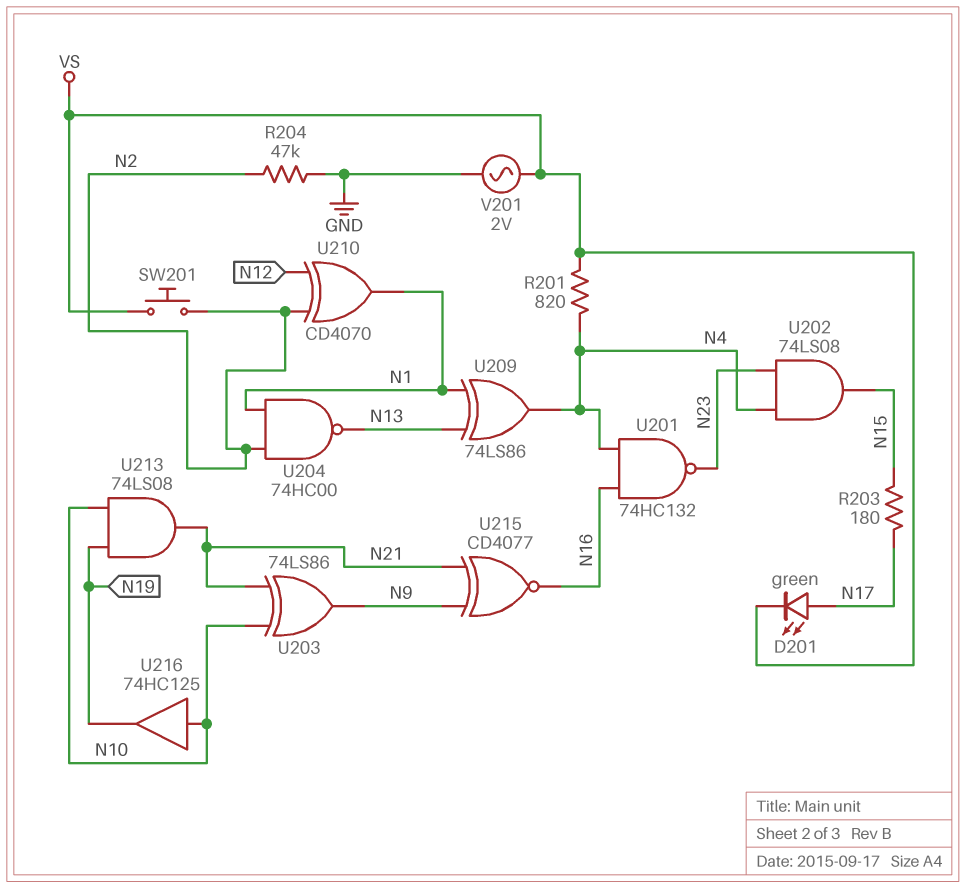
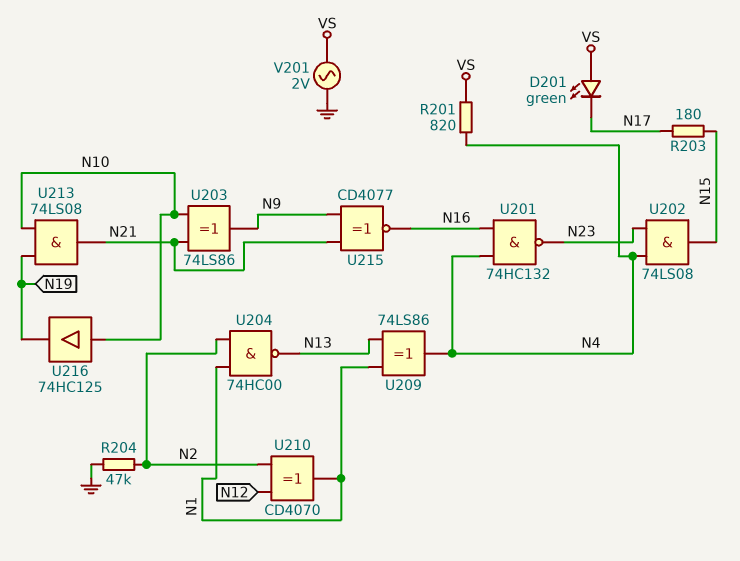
D201: LED green (A N17, K VS) -> LED green (A VS, K N17)
SW201: button (N2, VS) -> none

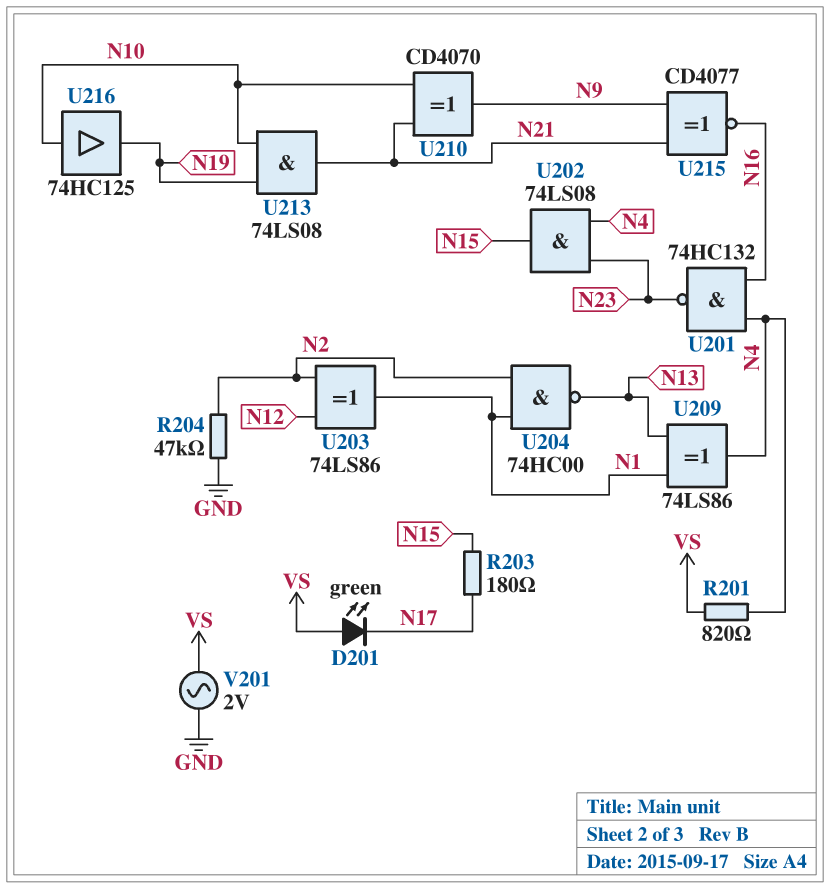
U203: XOR 74LS86 (in N10, in N21, out N9) -> XOR 74LS86 (in N2, in N12, out N1)
U210: XOR CD4070 (in N2, in N12, out N1) -> XOR CD4070 (in N10, in N21, out N9)

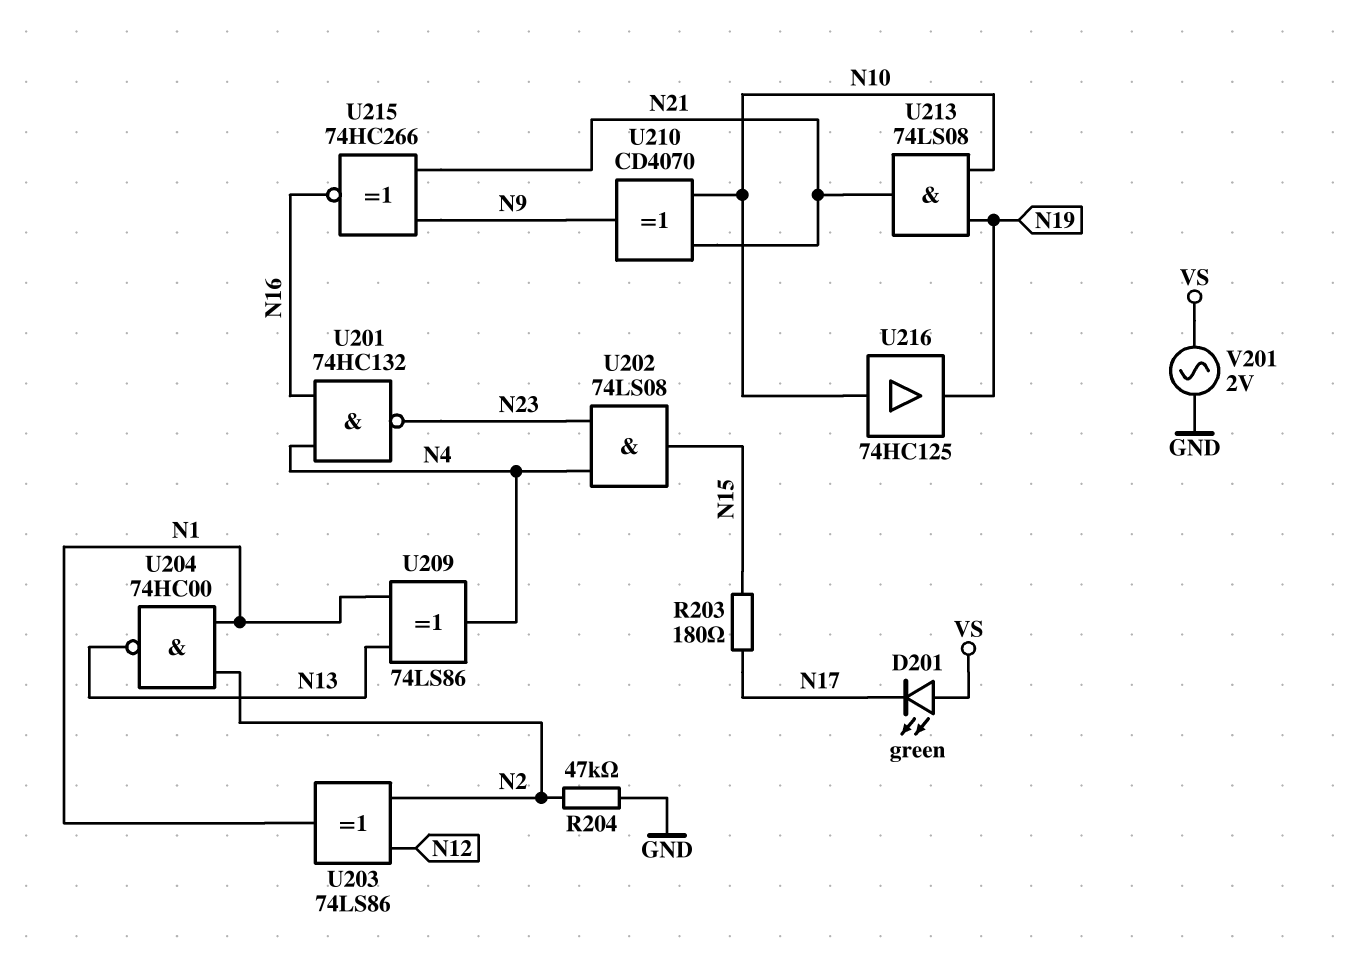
R201: 820 (N4, VS) -> none
U215: XNOR CD4077 (in N9, in N21, out N16) -> XNOR 74HC266 (in N9, in N21, out N16)

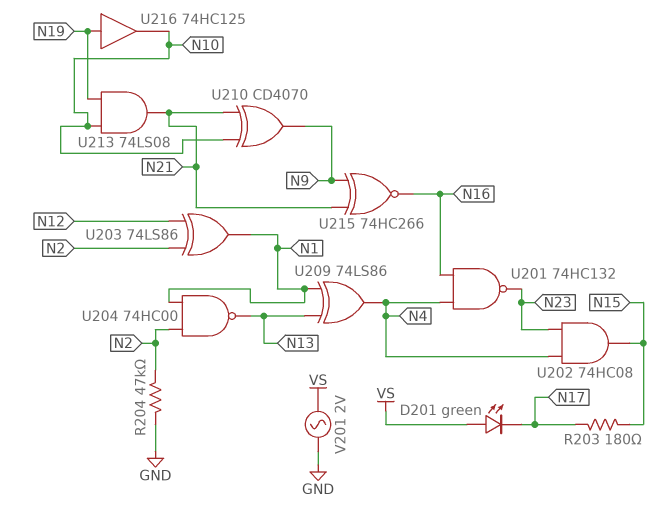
U202: AND 74LS08 (in N4, in N23, out N15) -> AND 74HC08 (in N4, in N23, out N15)
U216: buffer 74HC125 (in N10, out N19) -> buffer 74HC125 (in N19, out N10)

